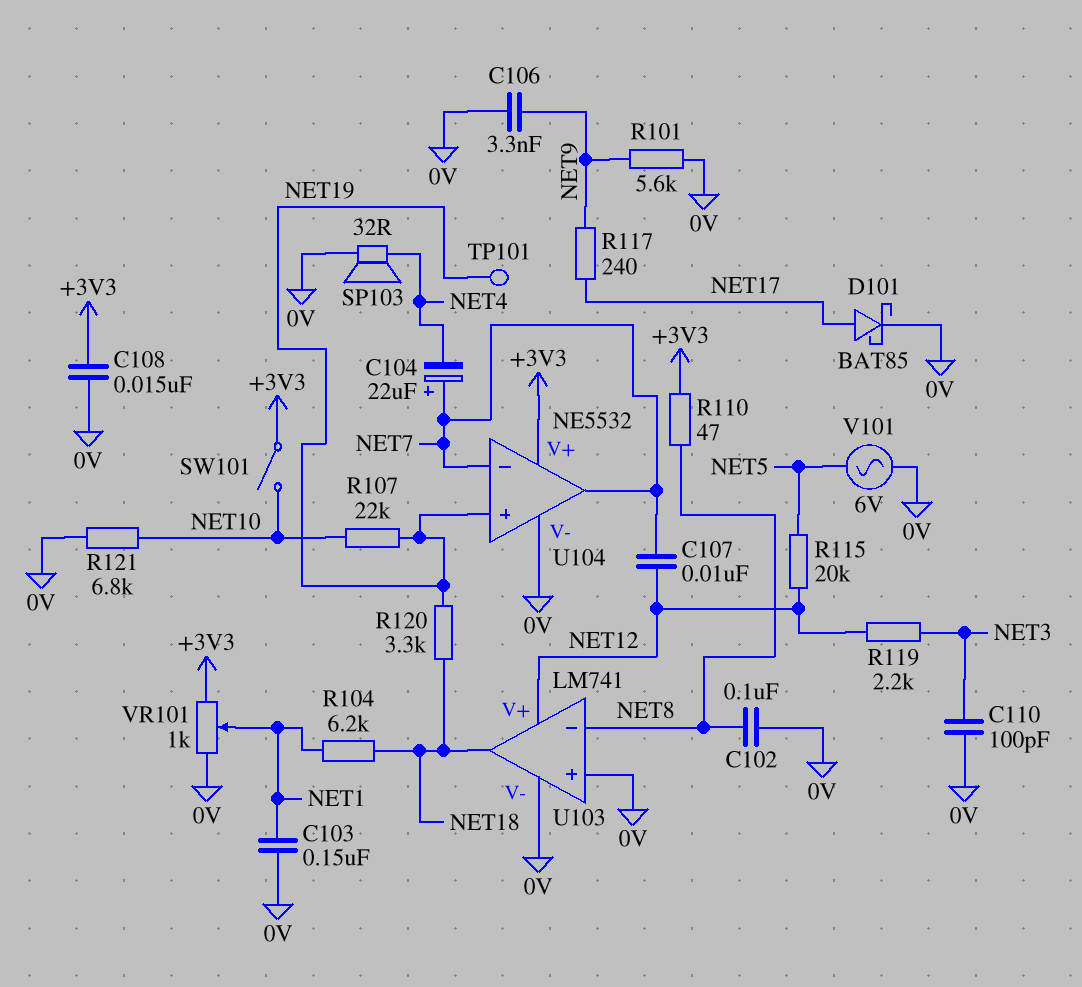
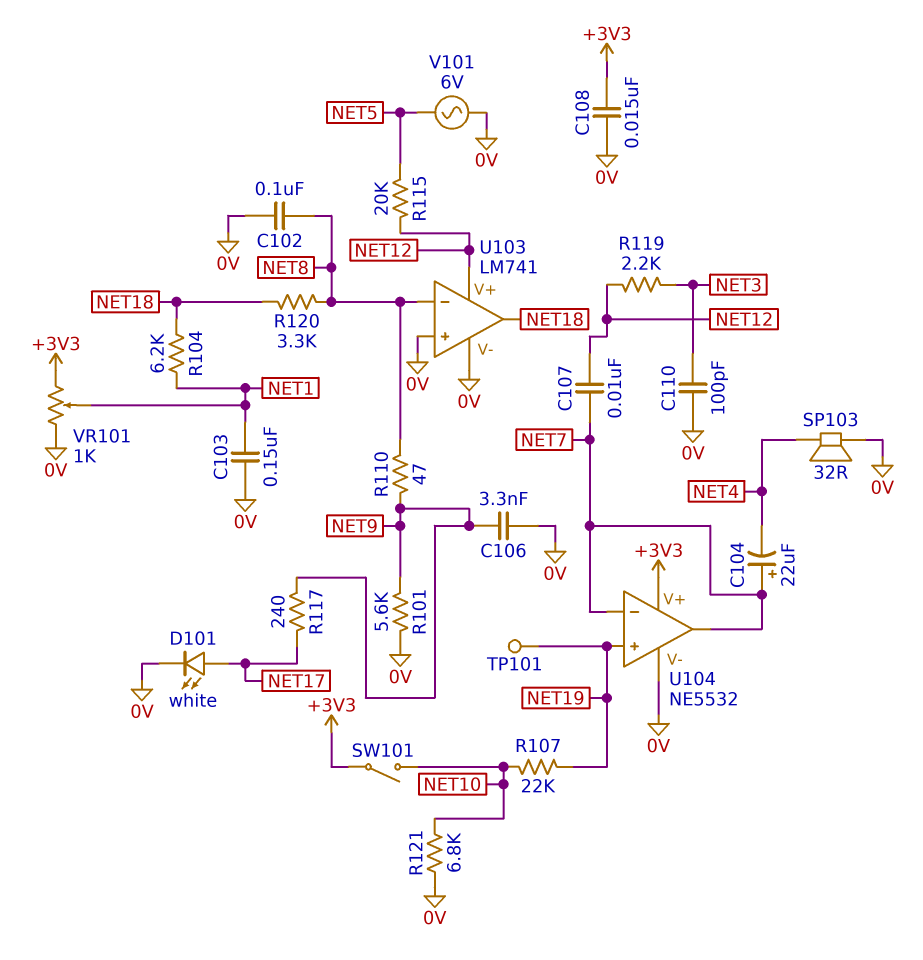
D101: schottky BAT85 (A NET17, K 0V) -> LED white (A NET17, K 0V)
R110: 47 (+3V3, NET8) -> 47 (NET8, NET9)
R120: 3.3k (NET18, NET19) -> 3.3k (NET8, NET18)

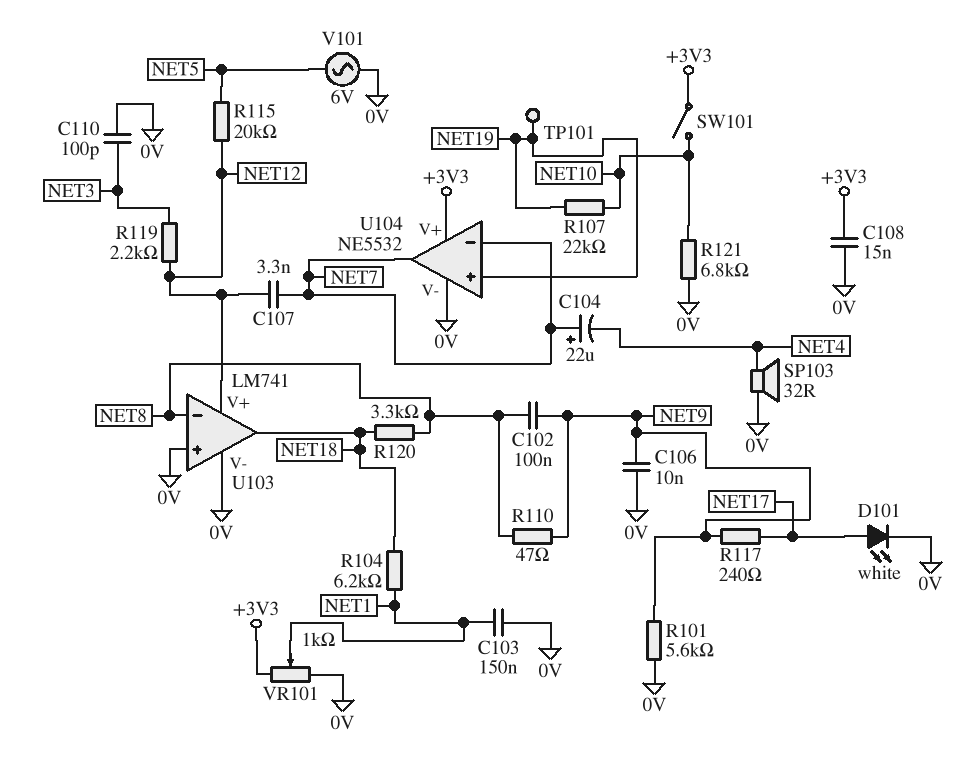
C102: 100nF (0V, NET8) -> 100nF (NET8, NET9)
C106: 3.3nF (0V, NET9) -> 10nF (0V, NET9)
C107: 10nF (NET7, NET12) -> 3.3nF (NET7, NET12)

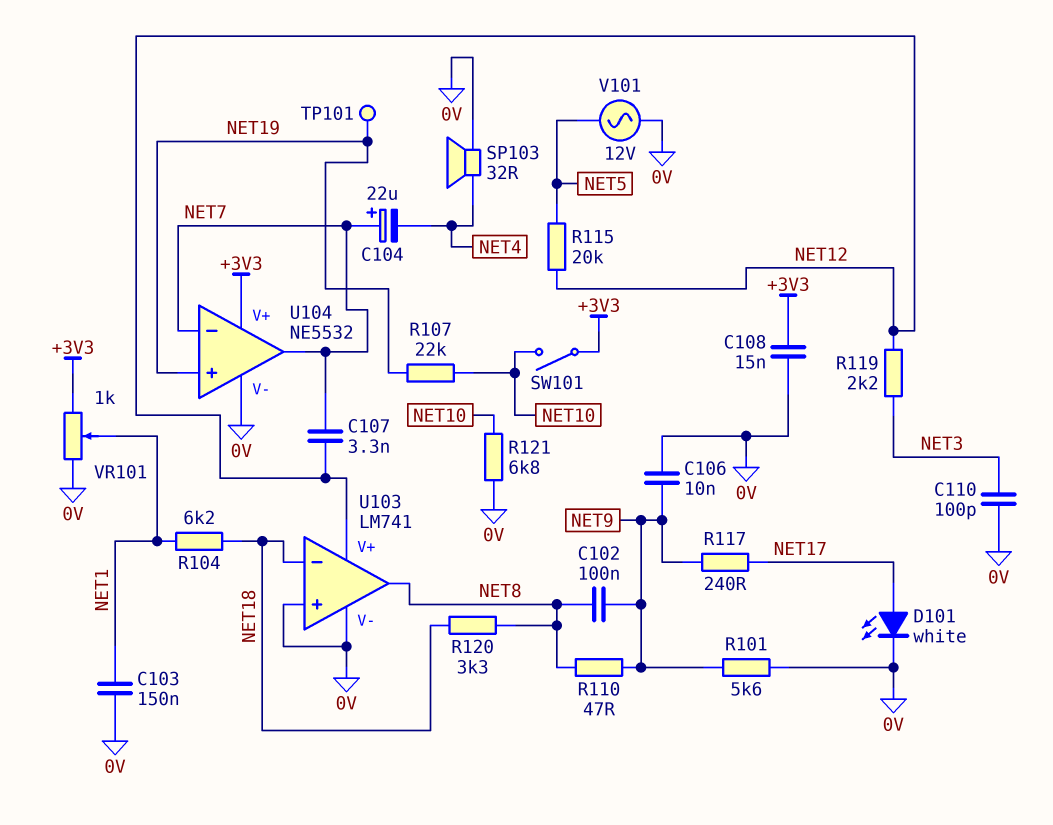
U103 pin in-: NET8 -> NET18
U103 pin out: NET18 -> NET8
V101: AC 6V (0V, NET5) -> AC 12V (0V, NET5)

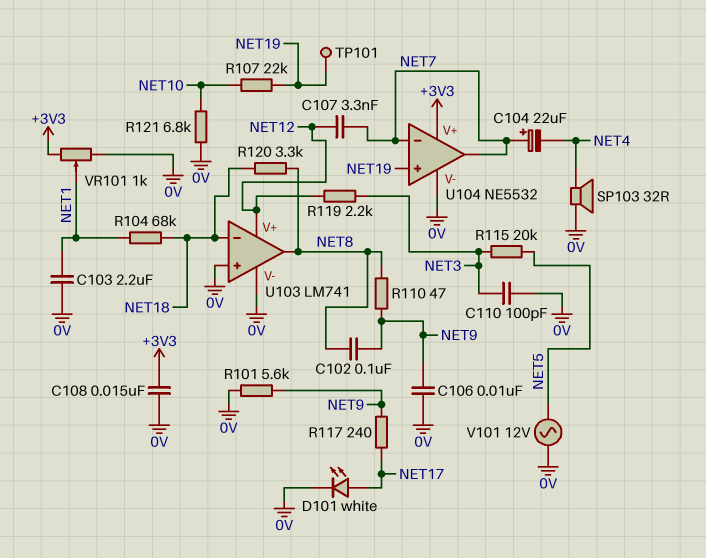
C103: 150nF (0V, NET1) -> 2.2uF (0V, NET1)
R104: 6.2k (NET1, NET18) -> 68k (NET1, NET18)
R115: 20k (NET5, NET12) -> 20k (NET3, NET5)
SW101: switch (+3V3, NET10) -> none

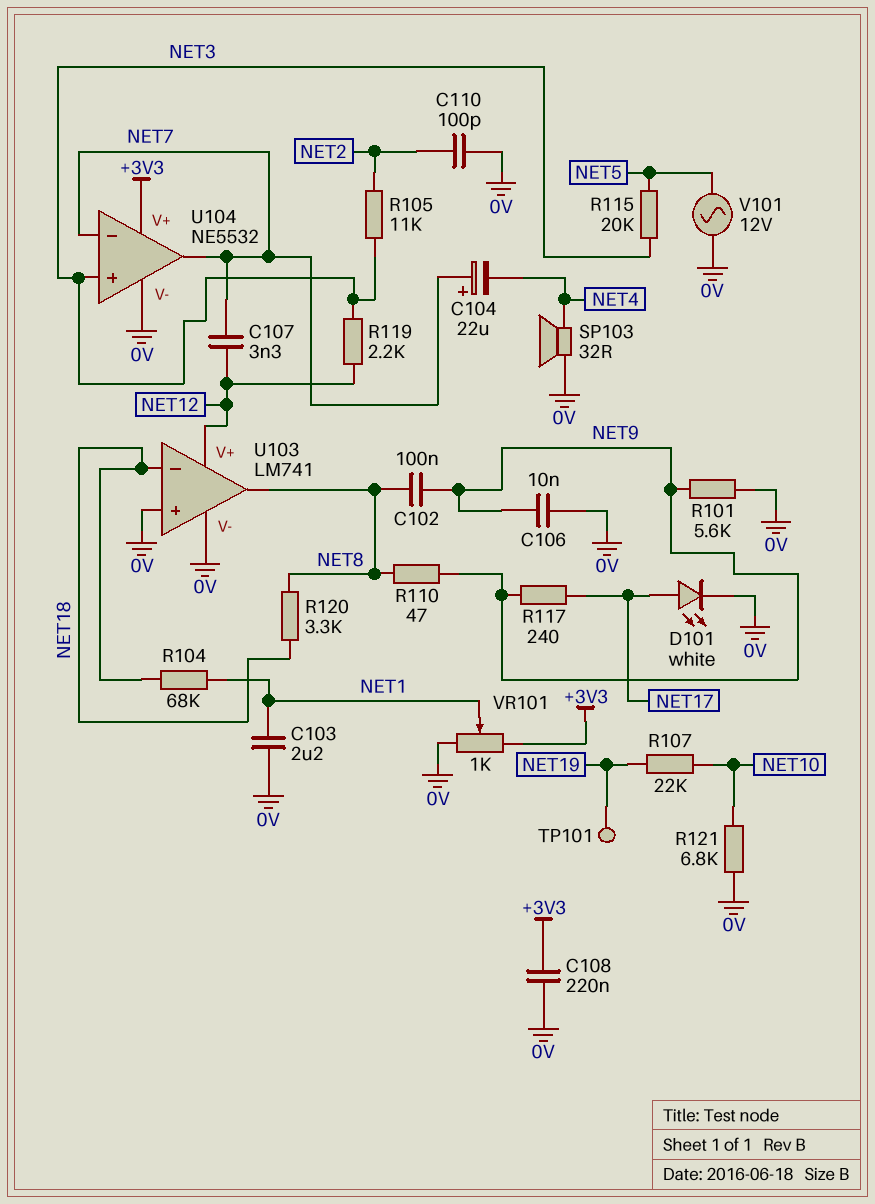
C108: 15nF (+3V3, 0V) -> 220nF (+3V3, 0V)
C110: 100pF (0V, NET3) -> 100pF (0V, NET2)
R105: none -> 11k (NET2, NET3)
U104 pin in+: NET19 -> NET3

